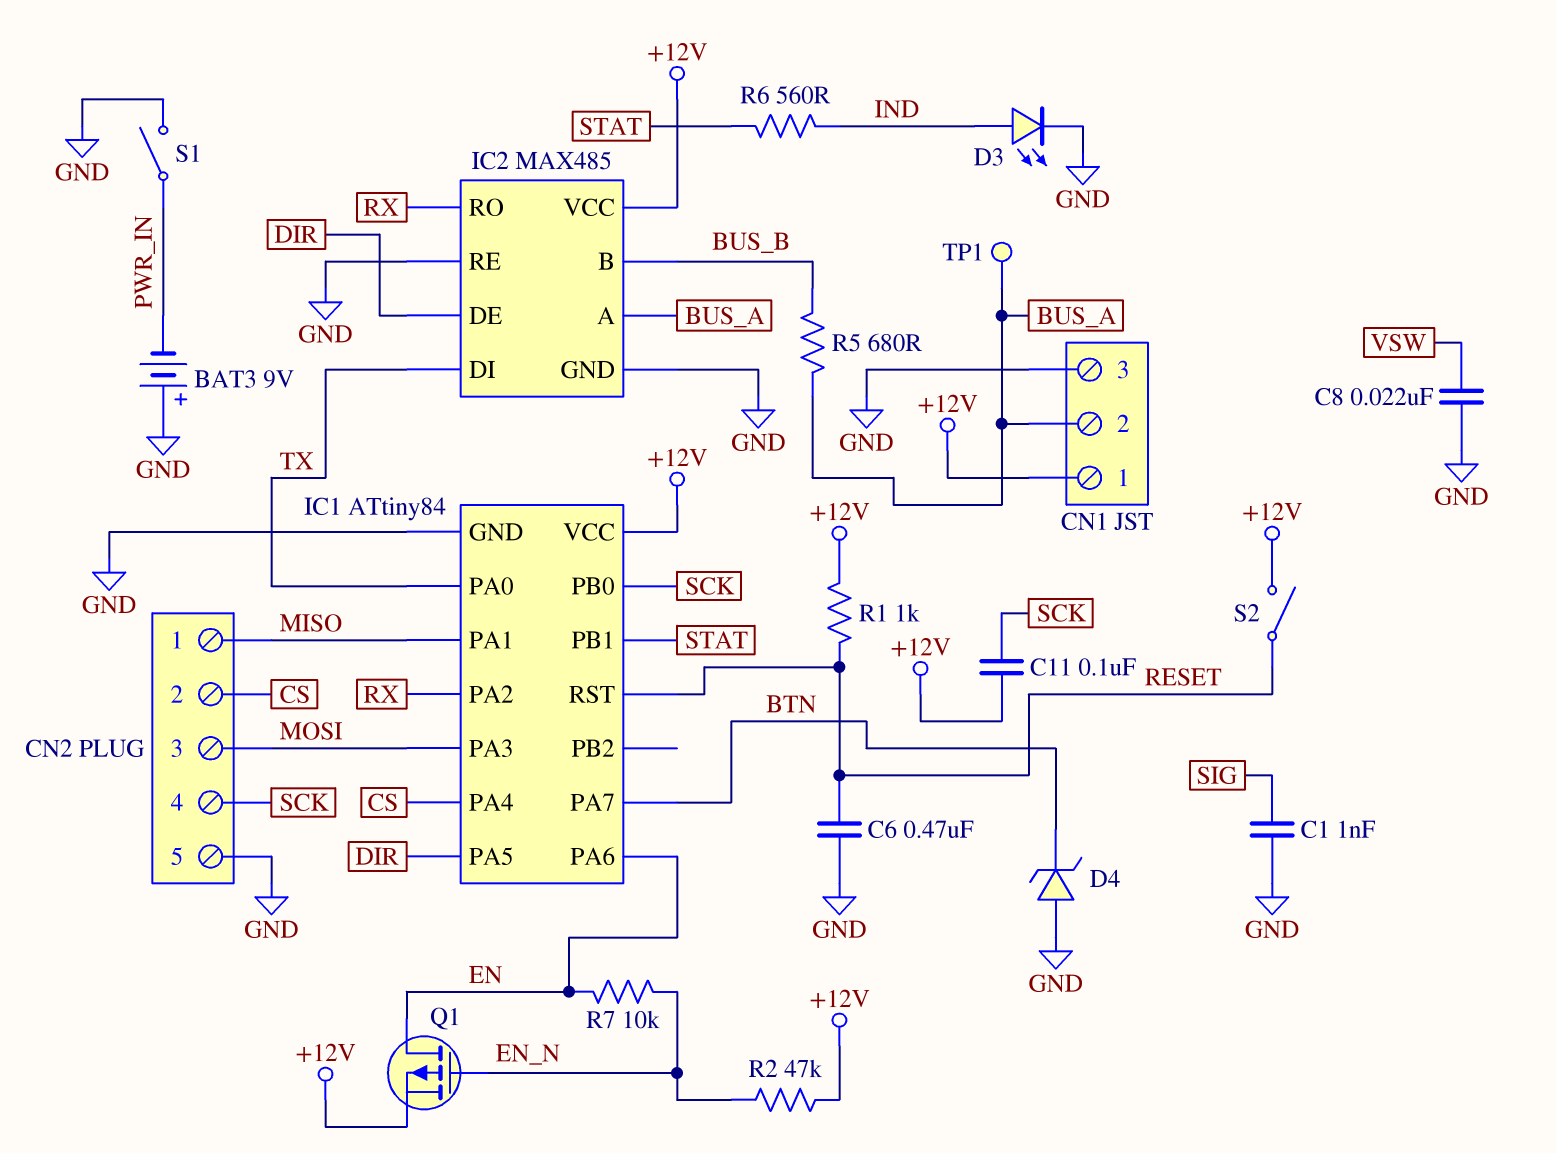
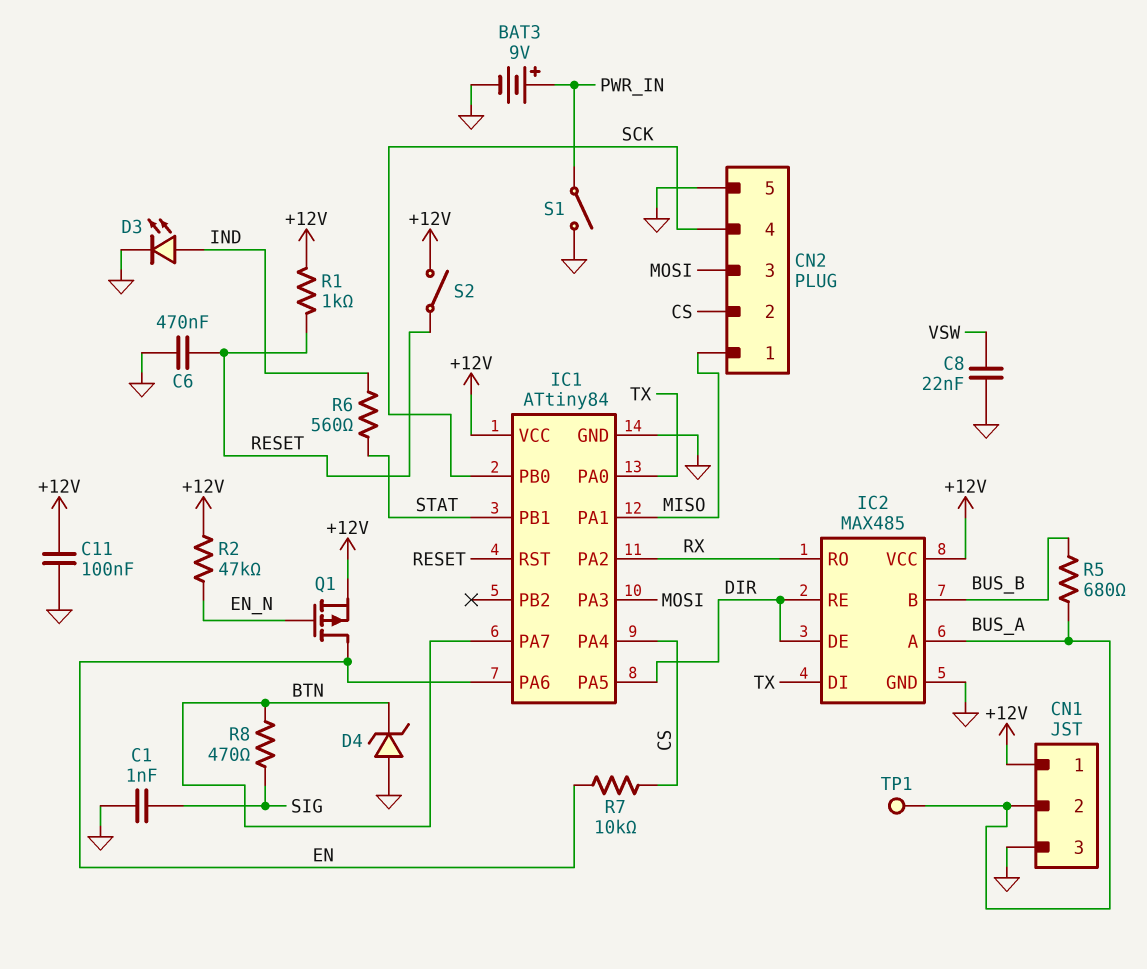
BAT3: 9V (plus GND, minus PWR_IN) -> 9V (plus PWR_IN, minus GND)
C11: 100nF (+12V, SCK) -> 100nF (+12V, GND)
IC2 pin RE: GND -> DIR
R7: 10k (EN, EN_N) -> 10k (CS, EN)
R8: none -> 470 (BTN, SIG)

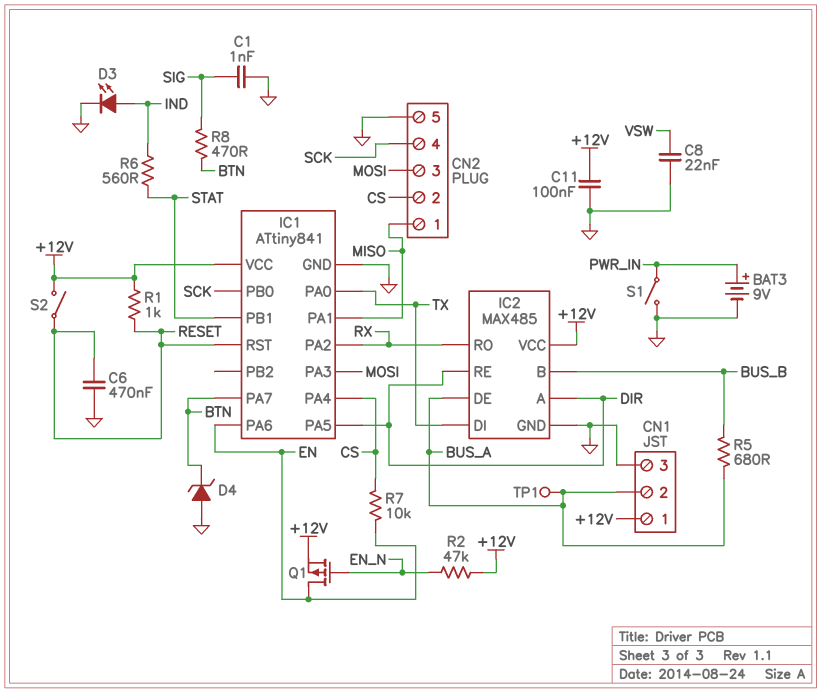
IC1: ATtiny84 -> ATtiny841
IC2 pin A: BUS_A -> DIR
IC2 pin DE: DIR -> BUS_A

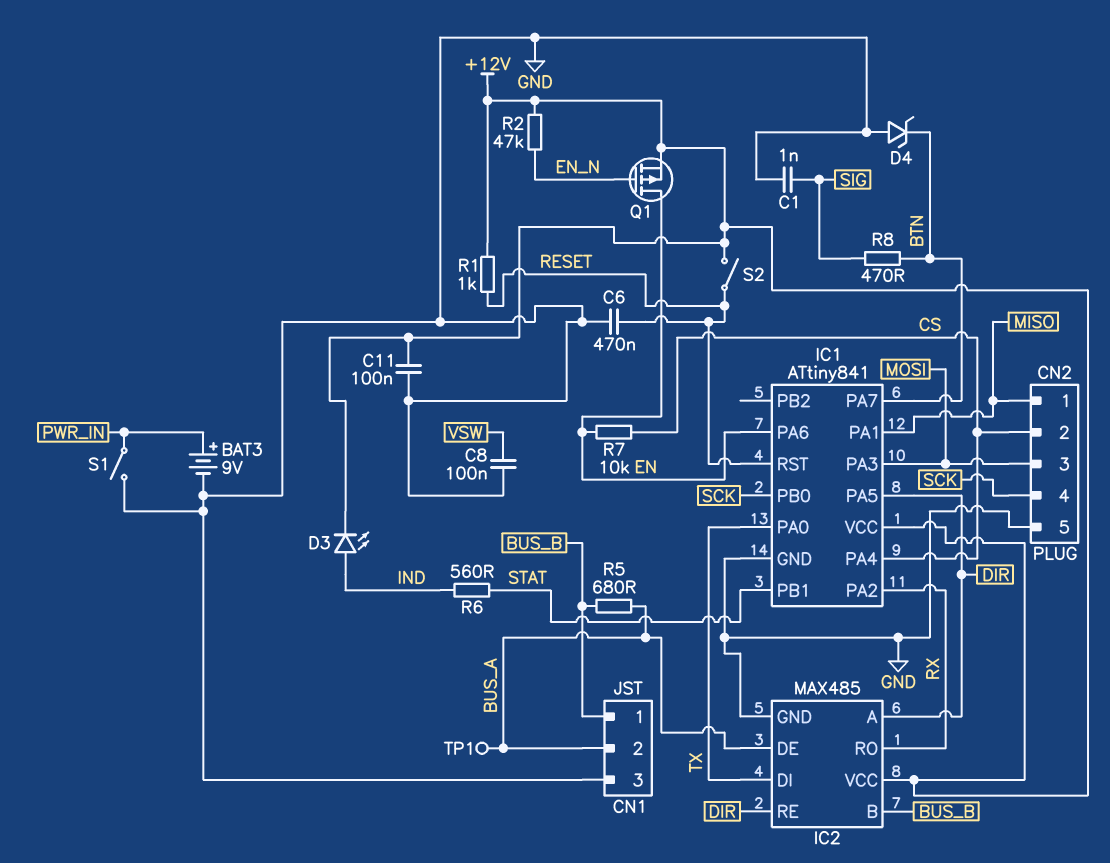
C8: 22nF (GND, VSW) -> 100nF (GND, VSW)
CN1 pin 1: +12V -> BUS_B
D3: LED (A IND, K GND) -> LED (A IND, K +12V)

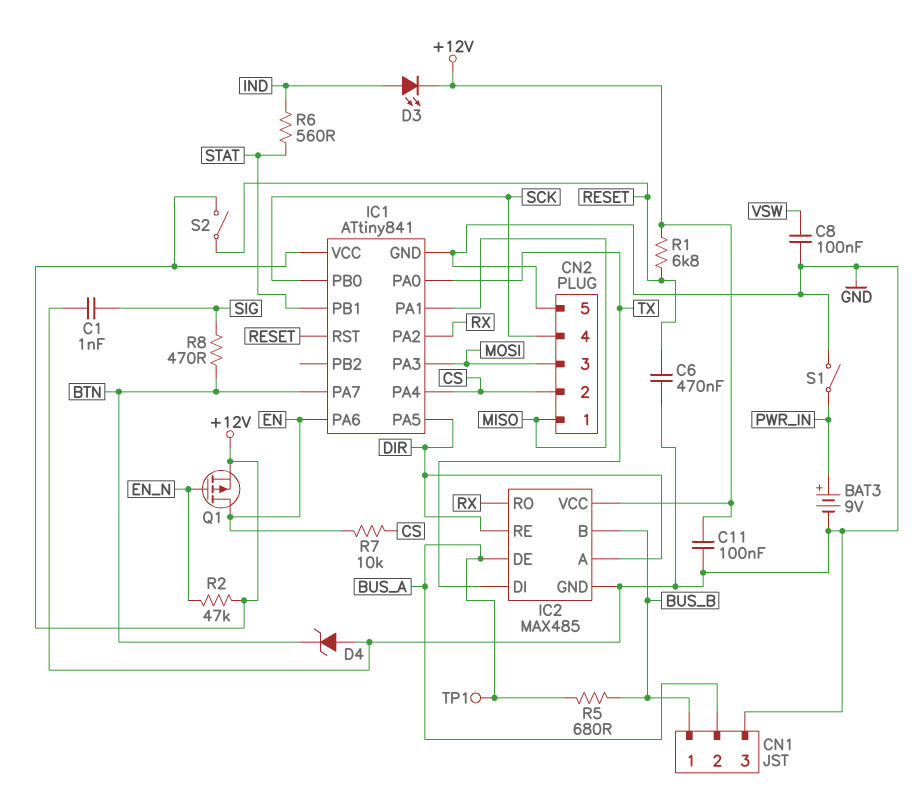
R1: 1k (+12V, RESET) -> 6.8k (+12V, RESET)

